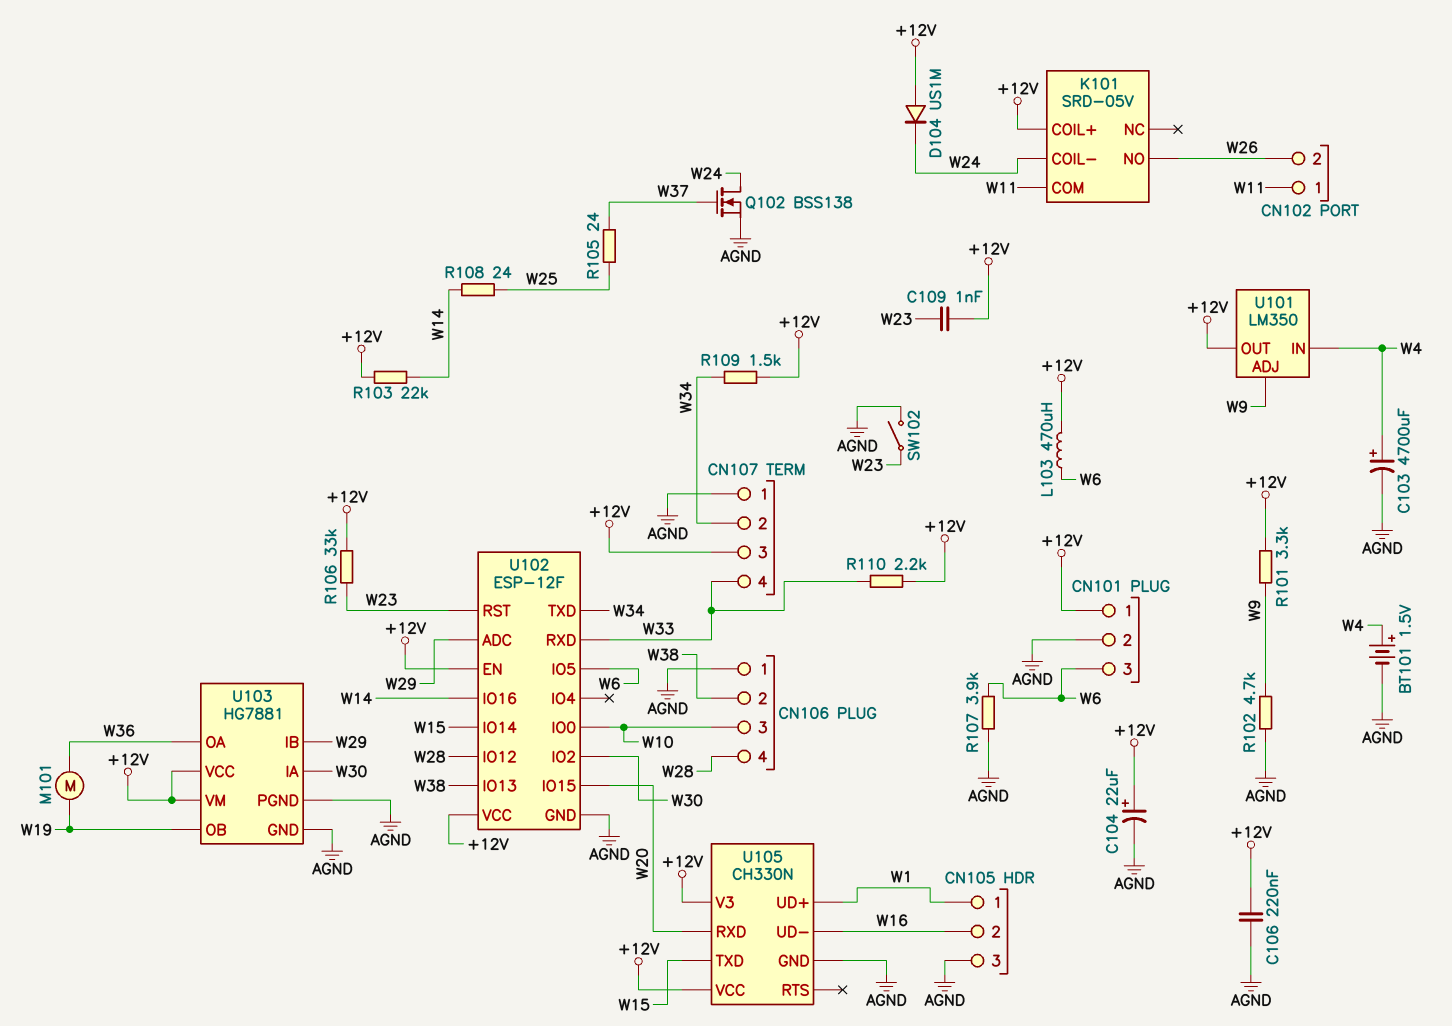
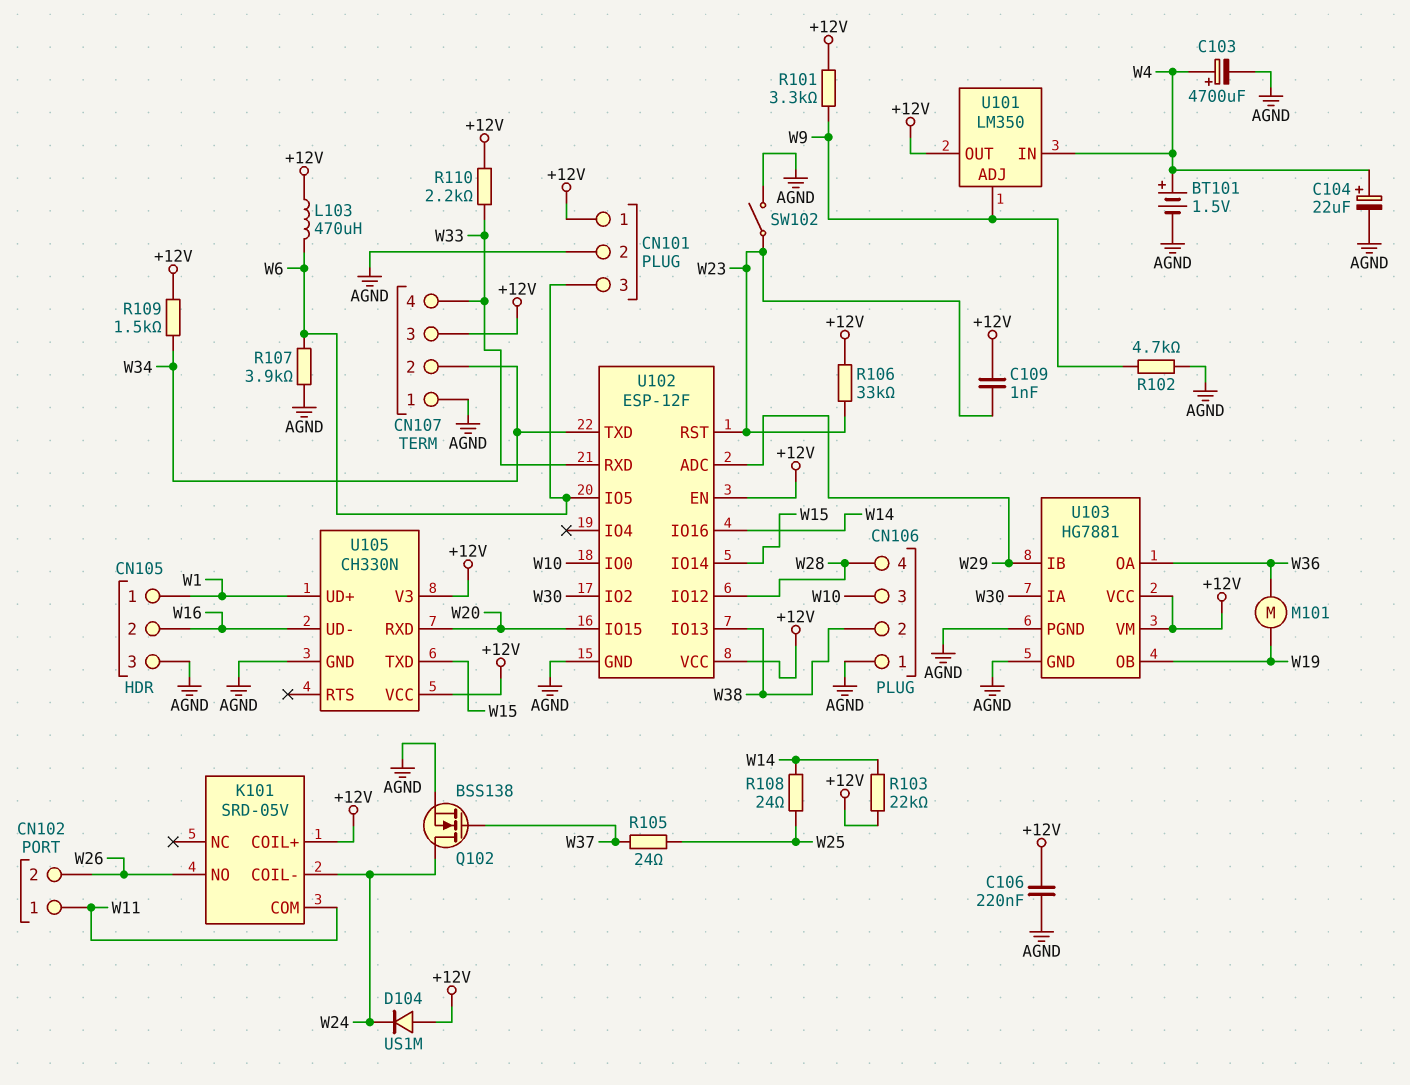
C104: 22uF (plus +12V, minus AGND) -> 22uF (plus W4, minus AGND)

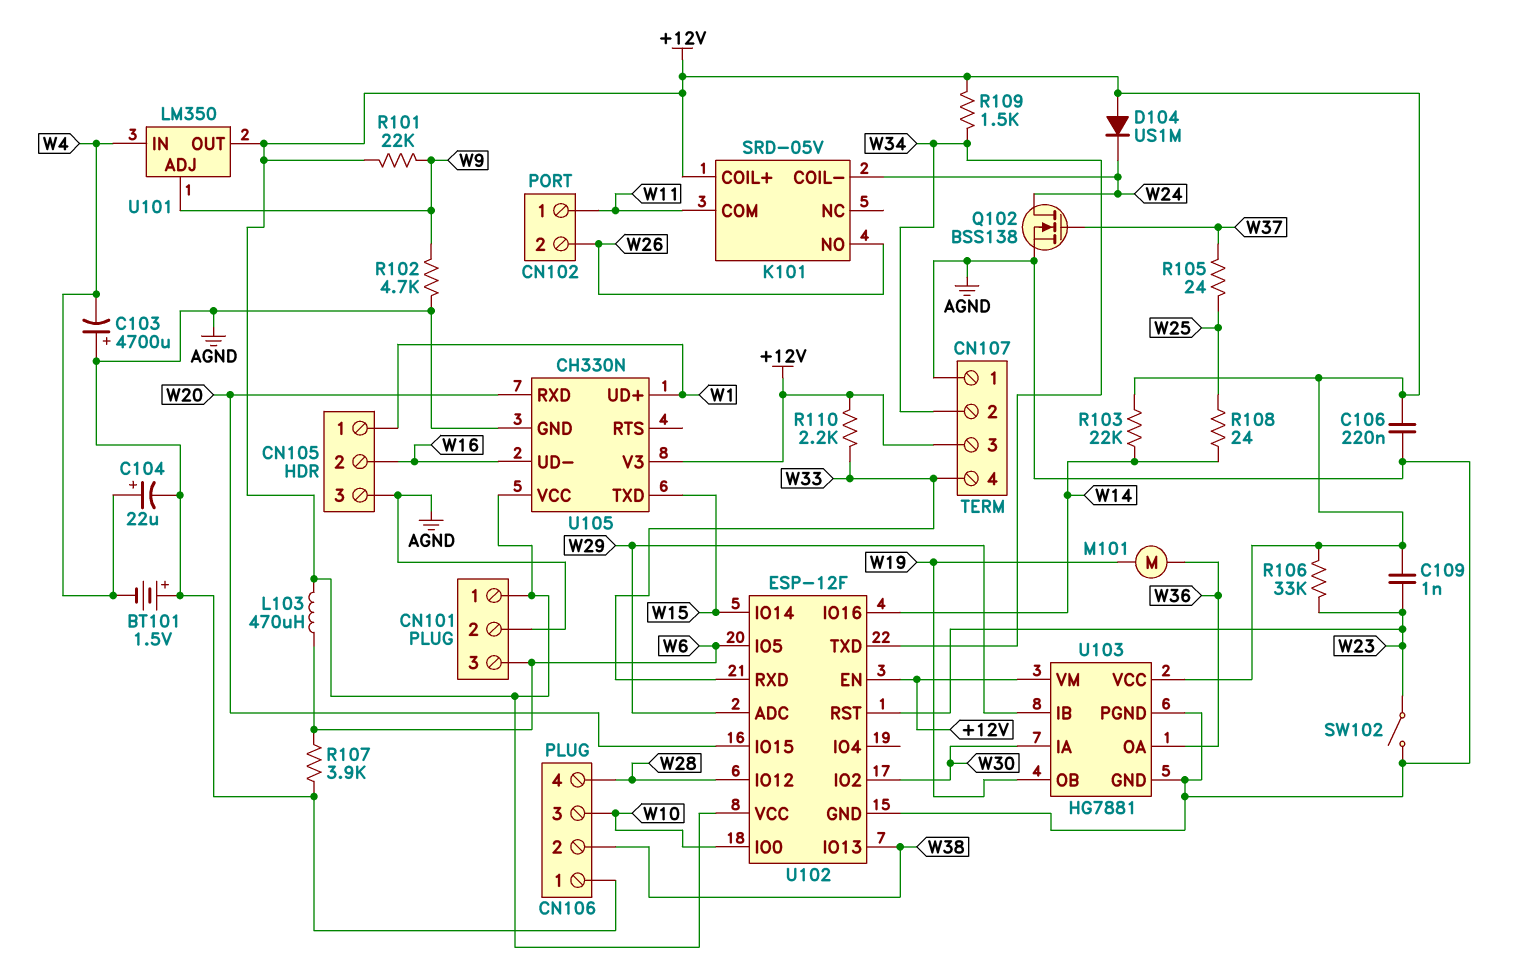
BT101: 1.5V (plus W4, minus AGND) -> 1.5V (plus AGND, minus W4)
C103: 4700uF (plus W4, minus AGND) -> 4700uF (plus AGND, minus W4)
R101: 3.3k (+12V, W9) -> 22k (+12V, W9)

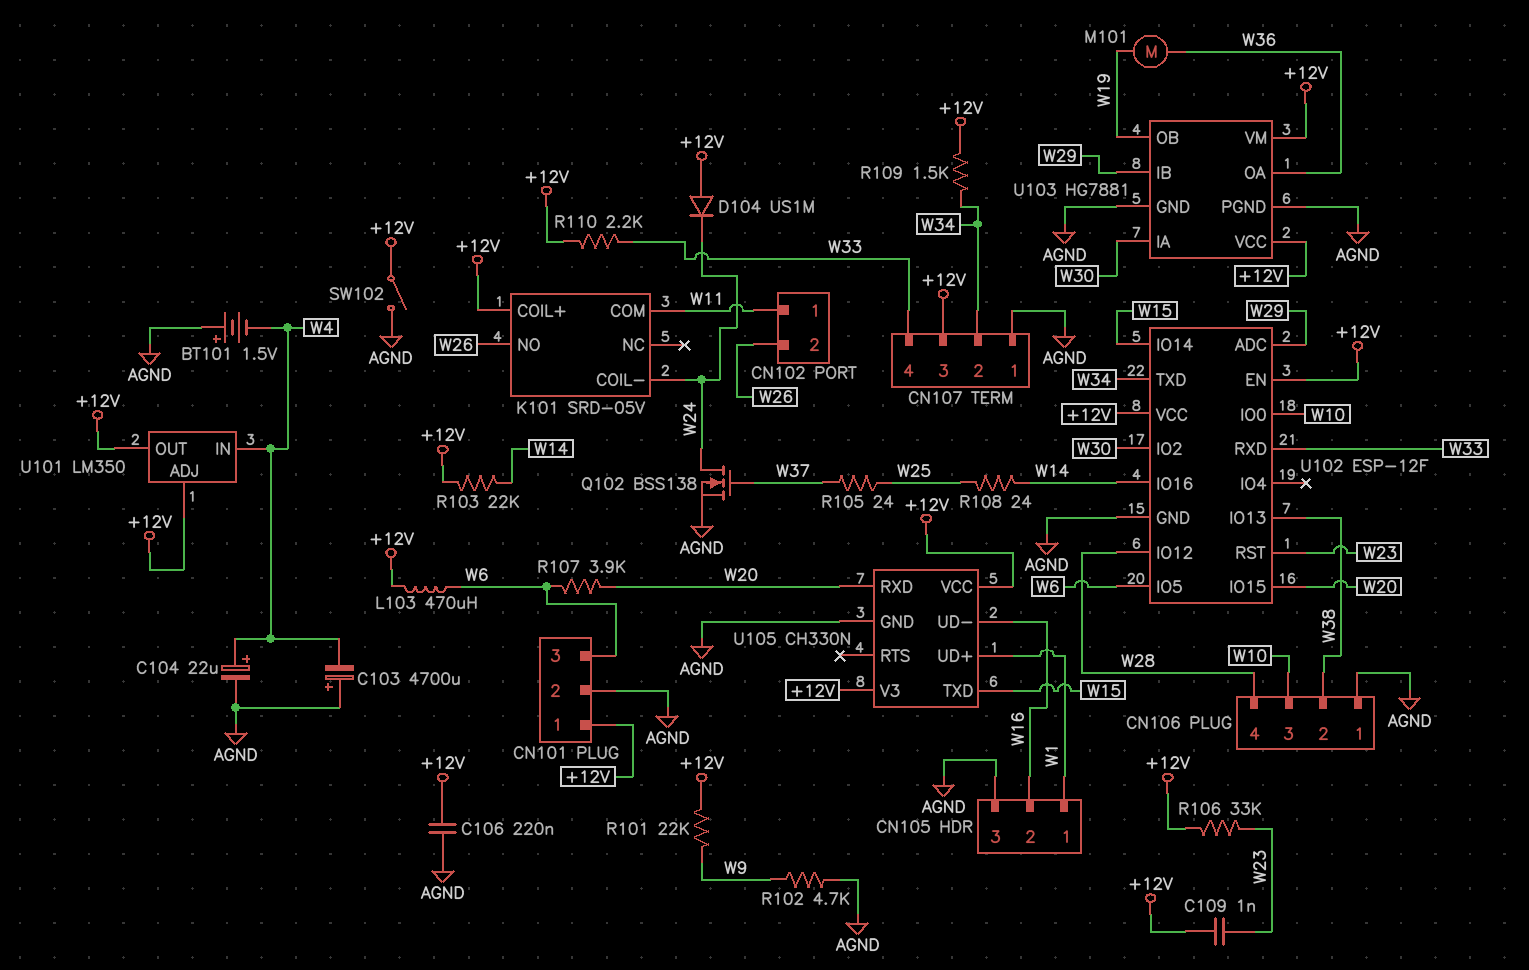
R107: 3.9k (AGND, W6) -> 3.9k (W6, W20)
SW102: switch (AGND, W23) -> switch (+12V, AGND)
U101 pin ADJ: W9 -> +12V

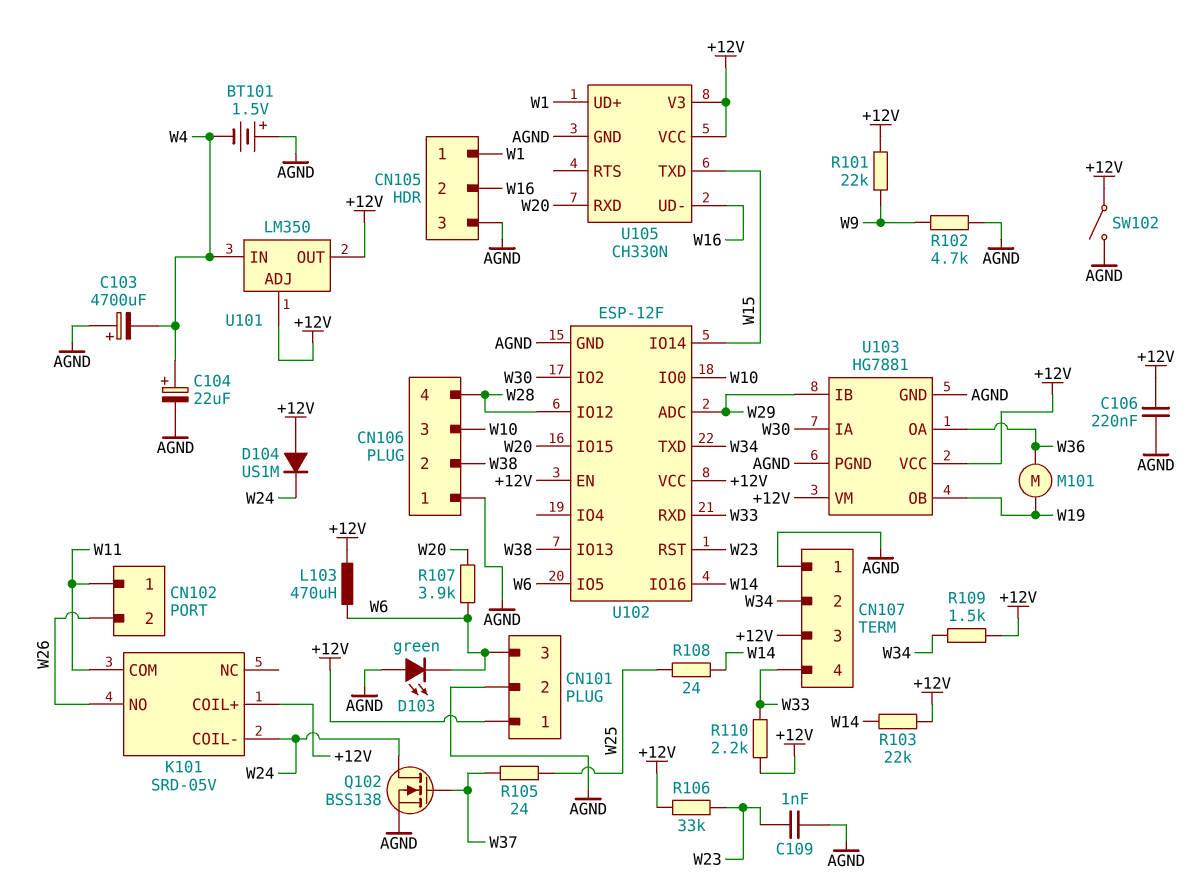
C109: 1nF (+12V, W23) -> 1nF (AGND, W23)
D103: none -> LED green (A AGND, K W6)

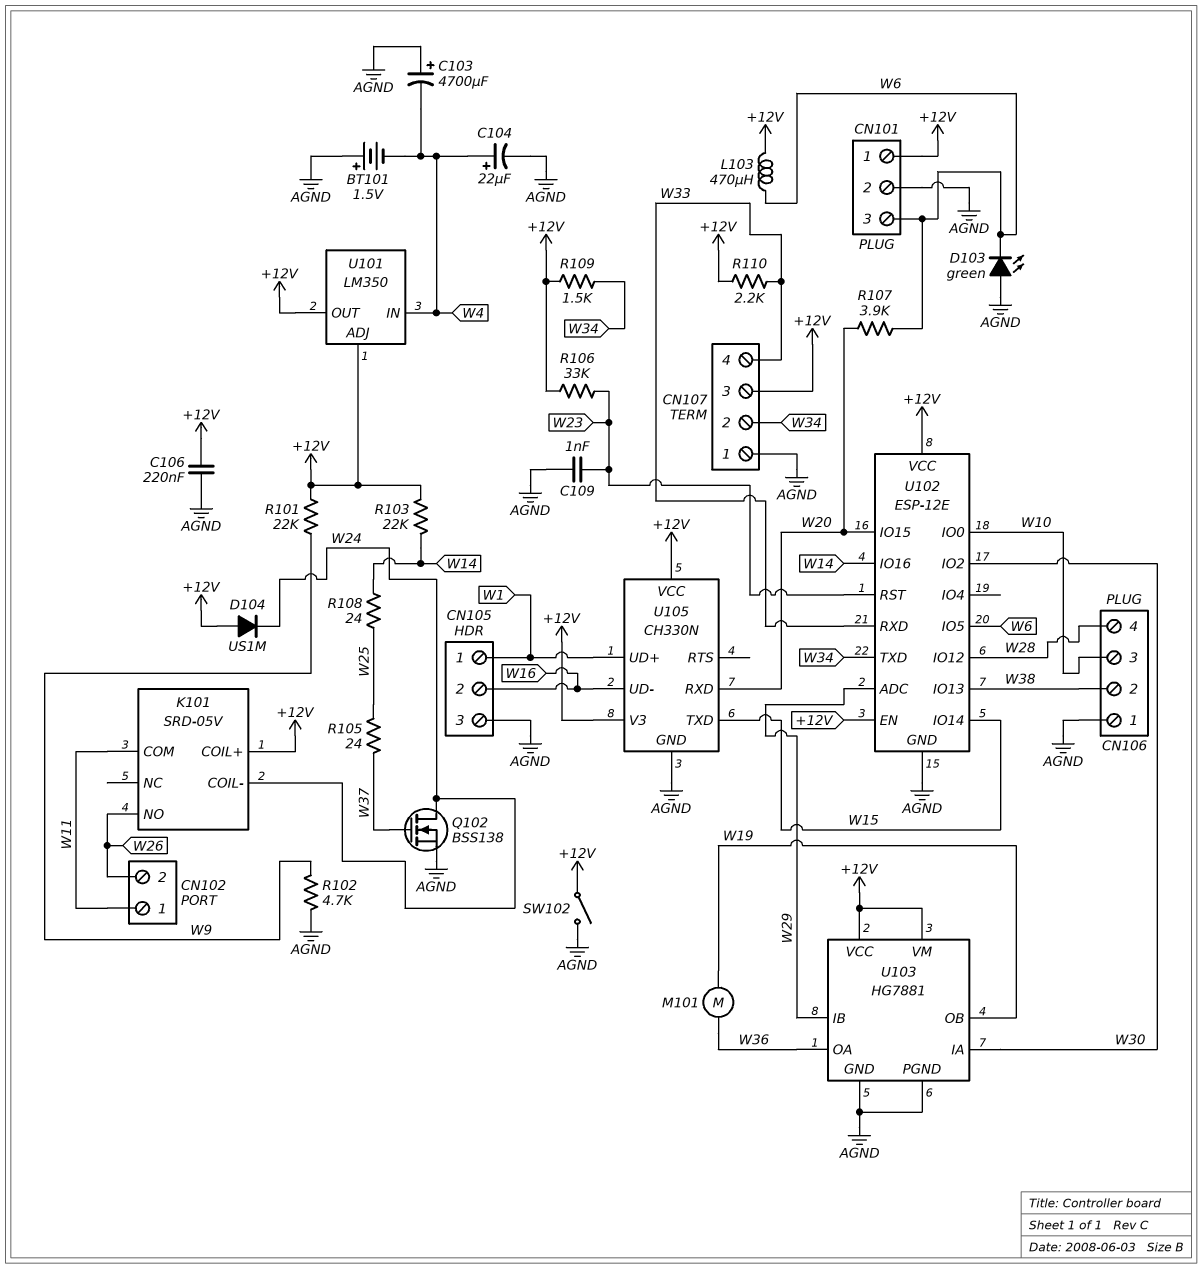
U102: ESP-12F -> ESP-12E

